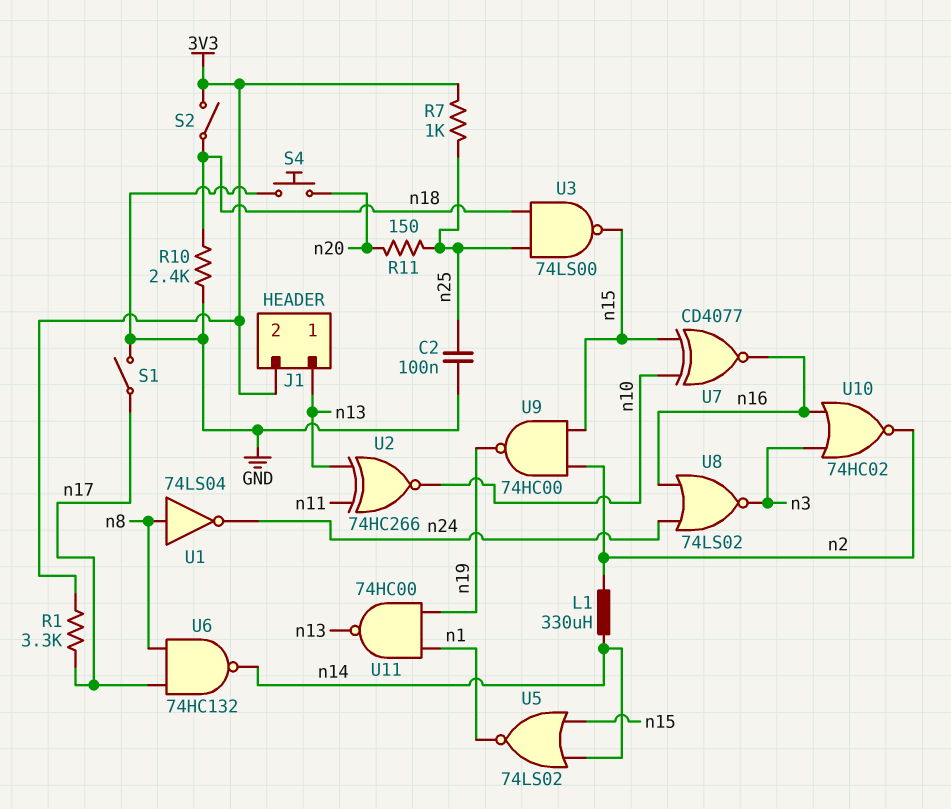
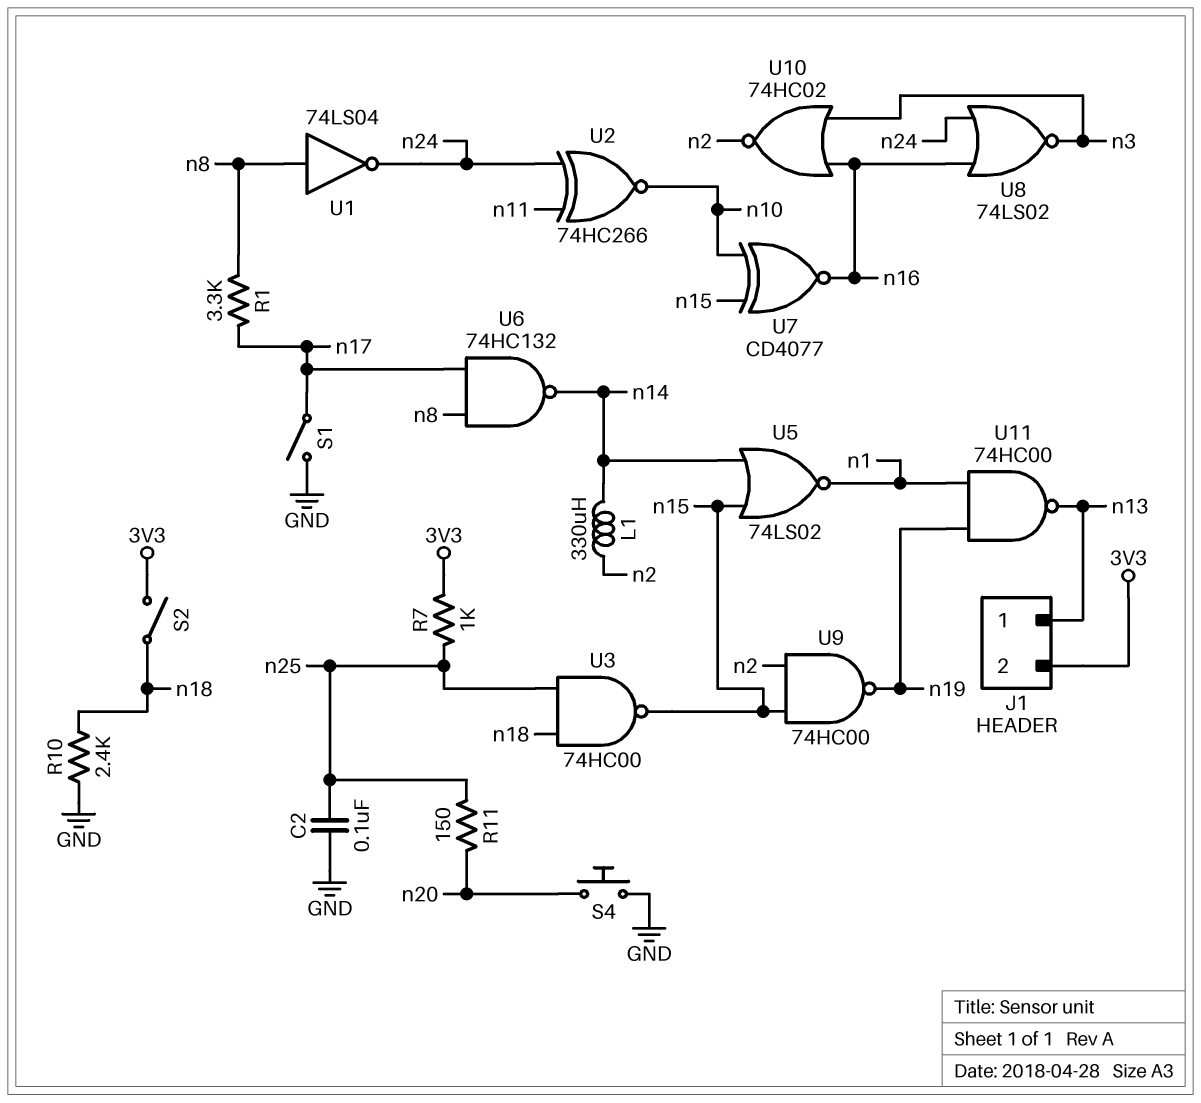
R1: 3.3k (3V3, n17) -> 3.3k (n8, n17)
U2: XNOR 74HC266 (in n11, in n13, out n10) -> XNOR 74HC266 (in n11, in n24, out n10)
U3: NAND 74LS00 (in n18, in n25, out n15) -> NAND 74HC00 (in n18, in n25, out n15)

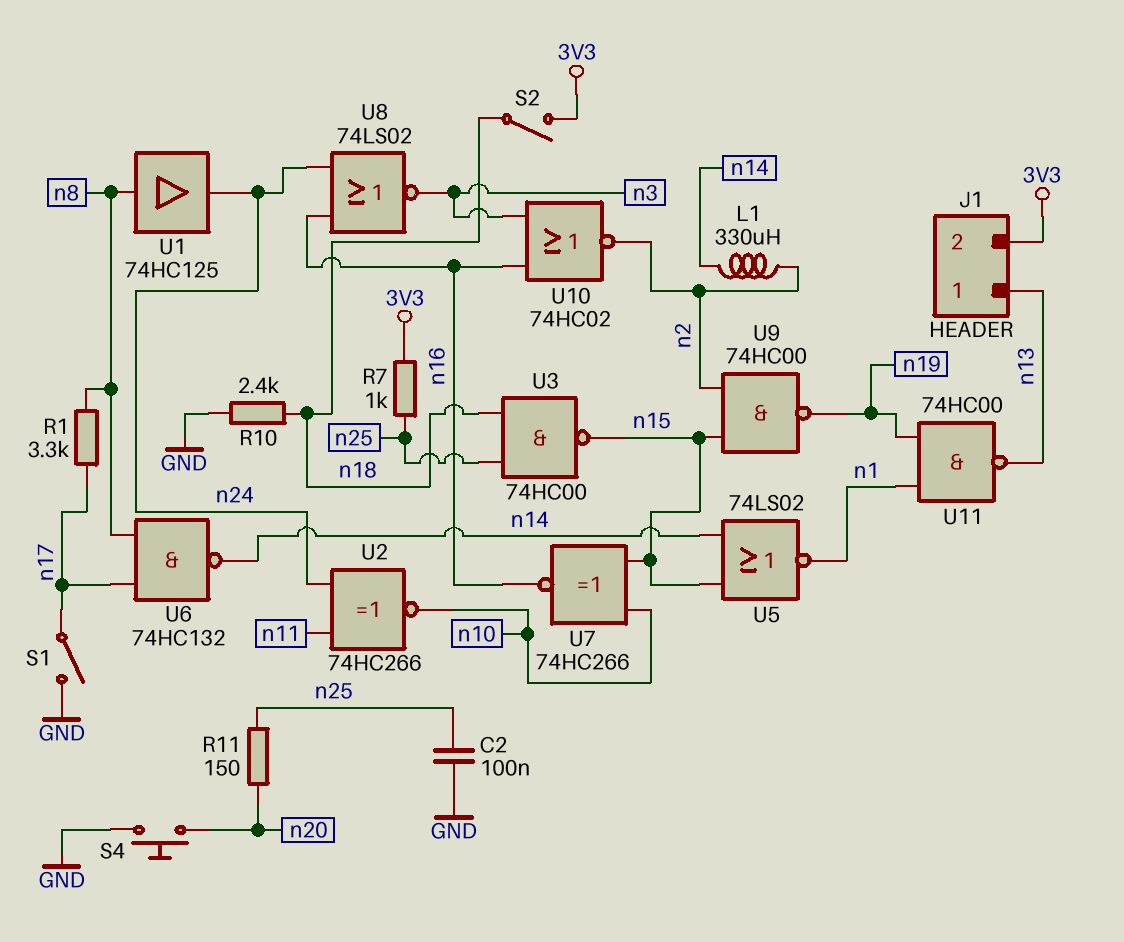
U1: NOT 74LS04 (in n8, out n24) -> buffer 74HC125 (in n8, out n24)
U7: XNOR CD4077 (in n10, in n15, out n16) -> XNOR 74HC266 (in n10, in n15, out n16)

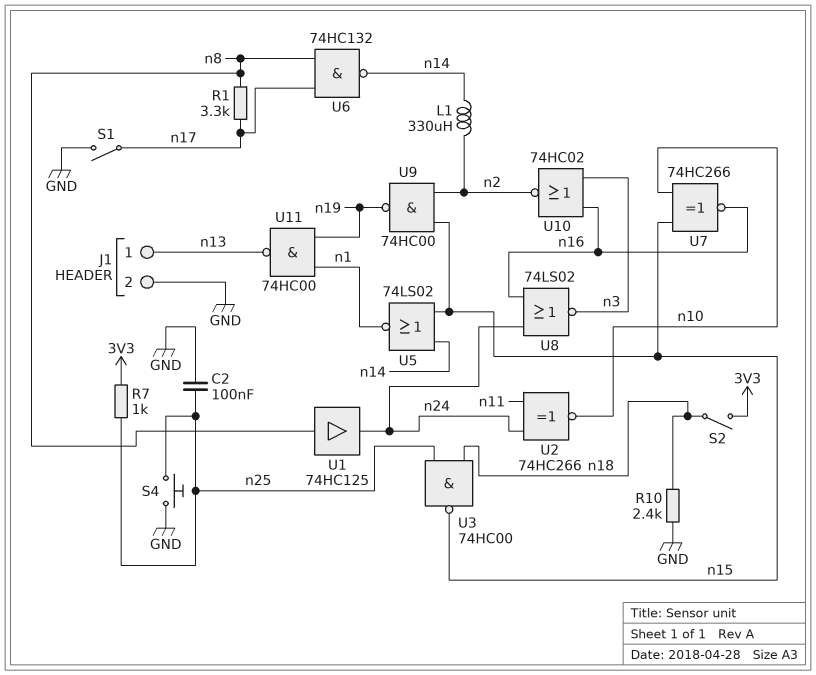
J1 pin 2: 3V3 -> GND
R11: 150 (n20, n25) -> none
S4: button (GND, n20) -> button (GND, n25)

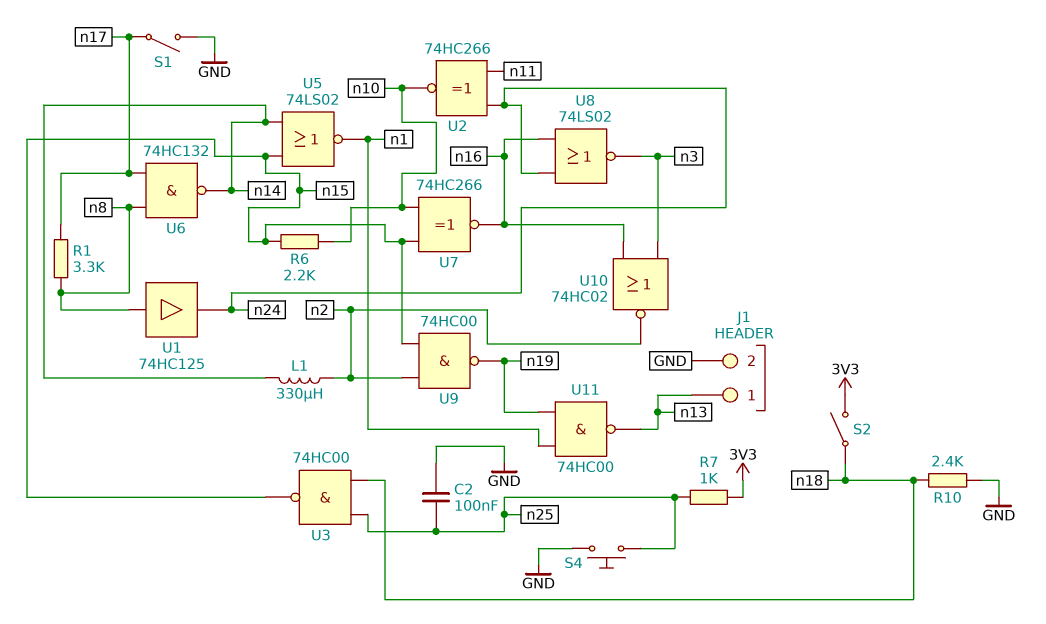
R6: none -> 2.2k (n10, n15)

